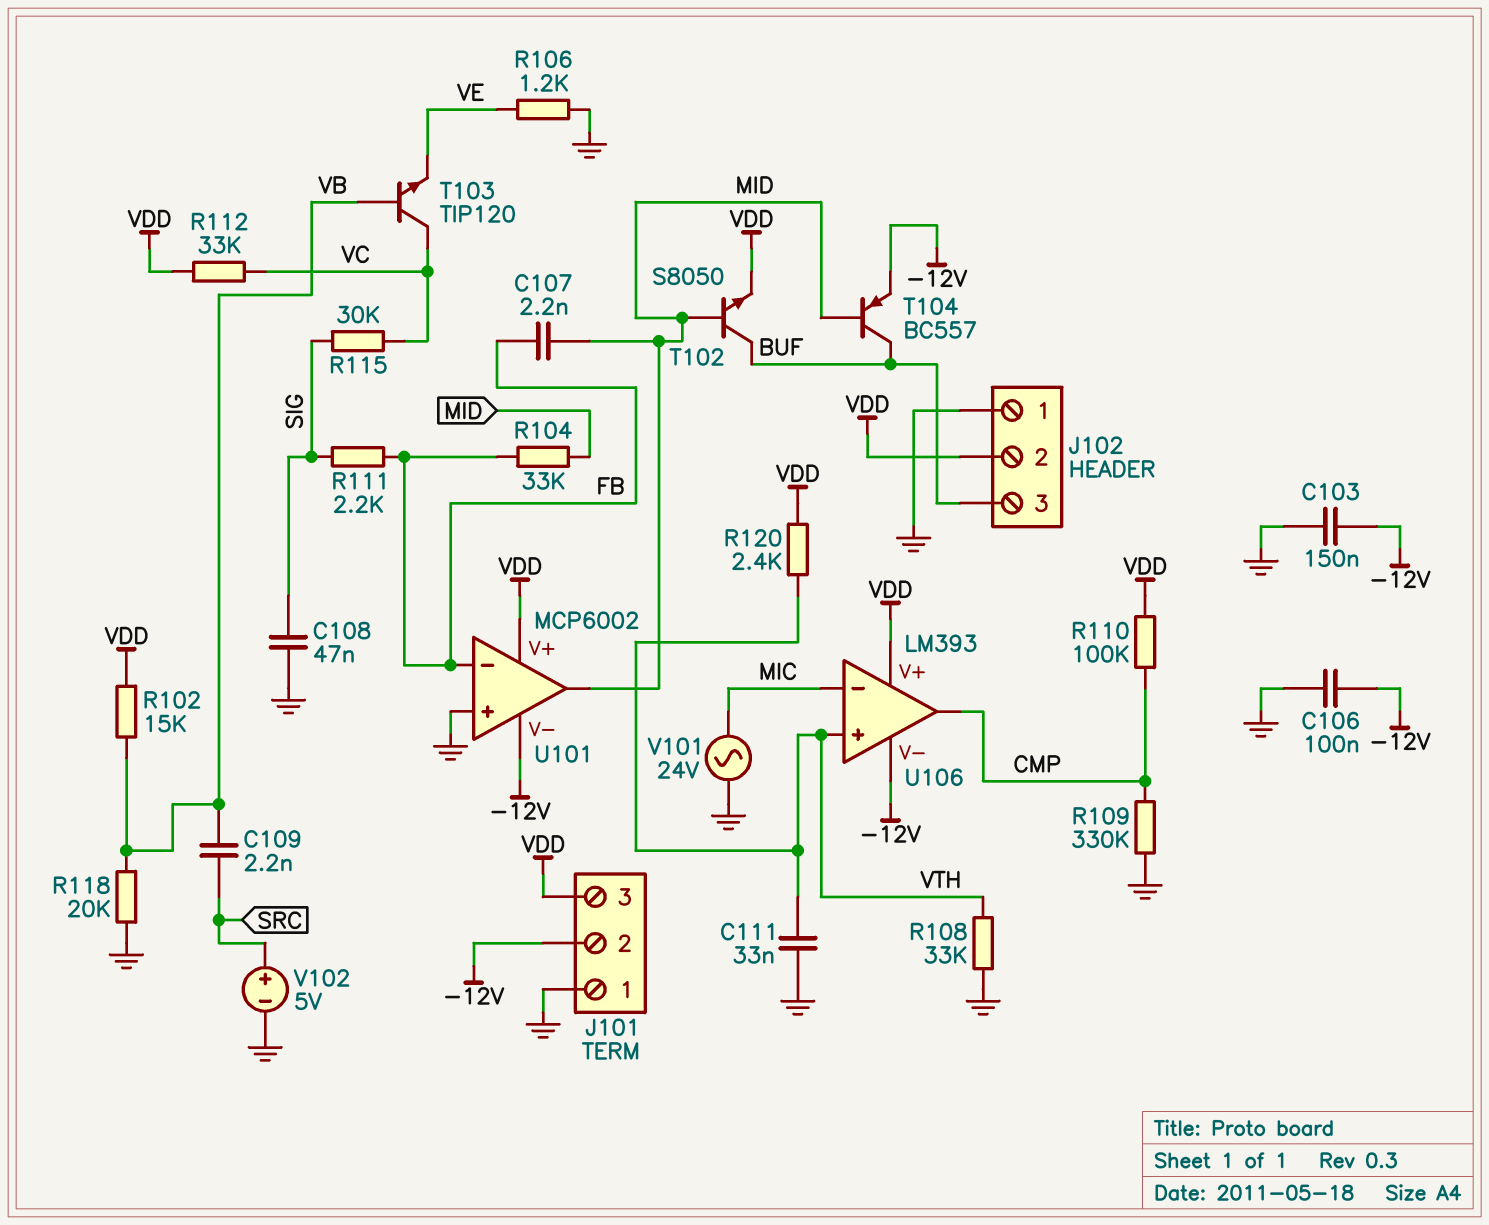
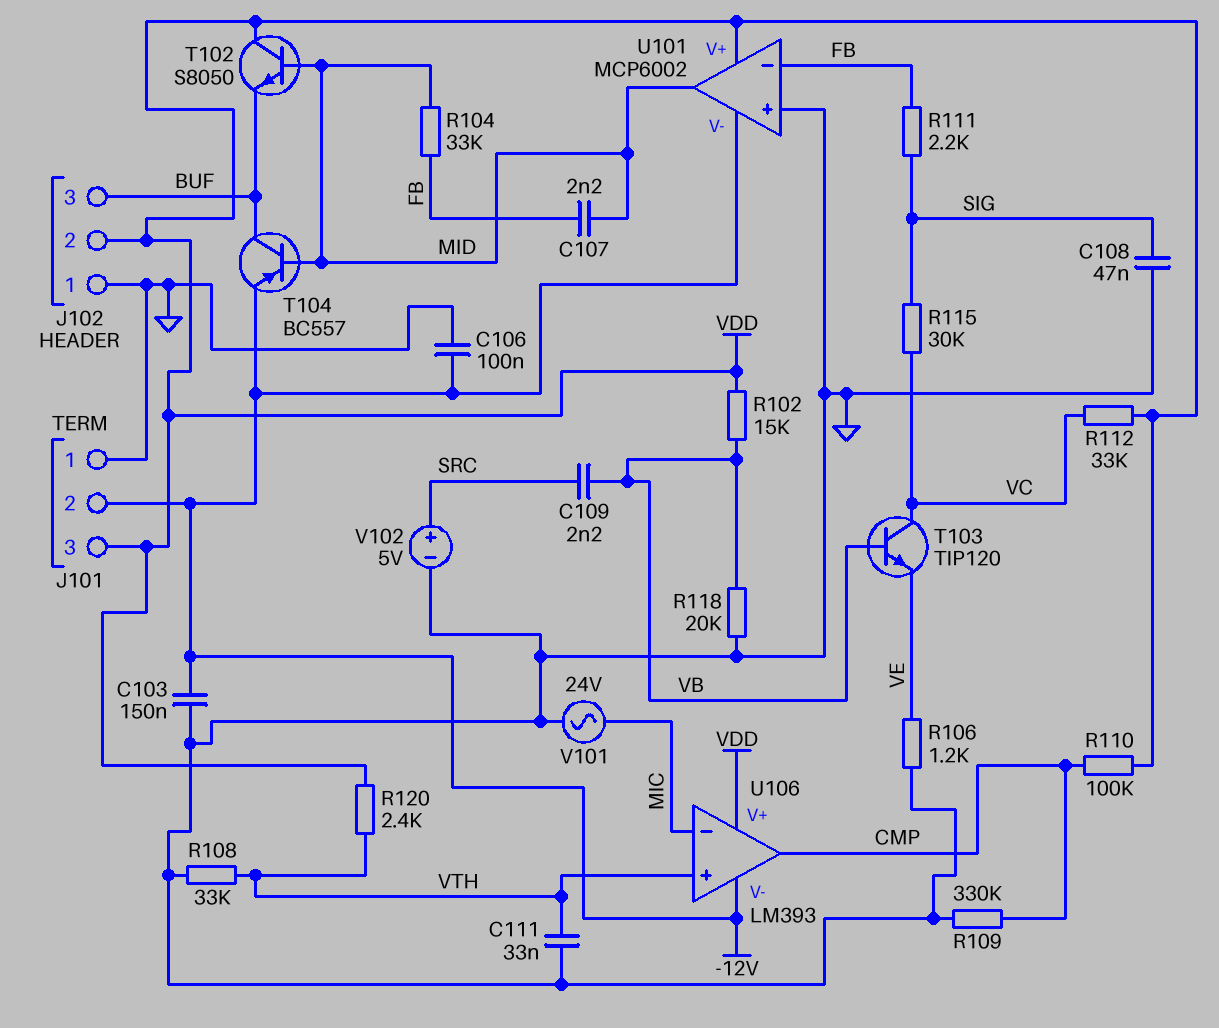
T102: NPN S8050 (B MID, C BUF, E VDD) -> NPN S8050 (B MID, C VDD, E BUF)

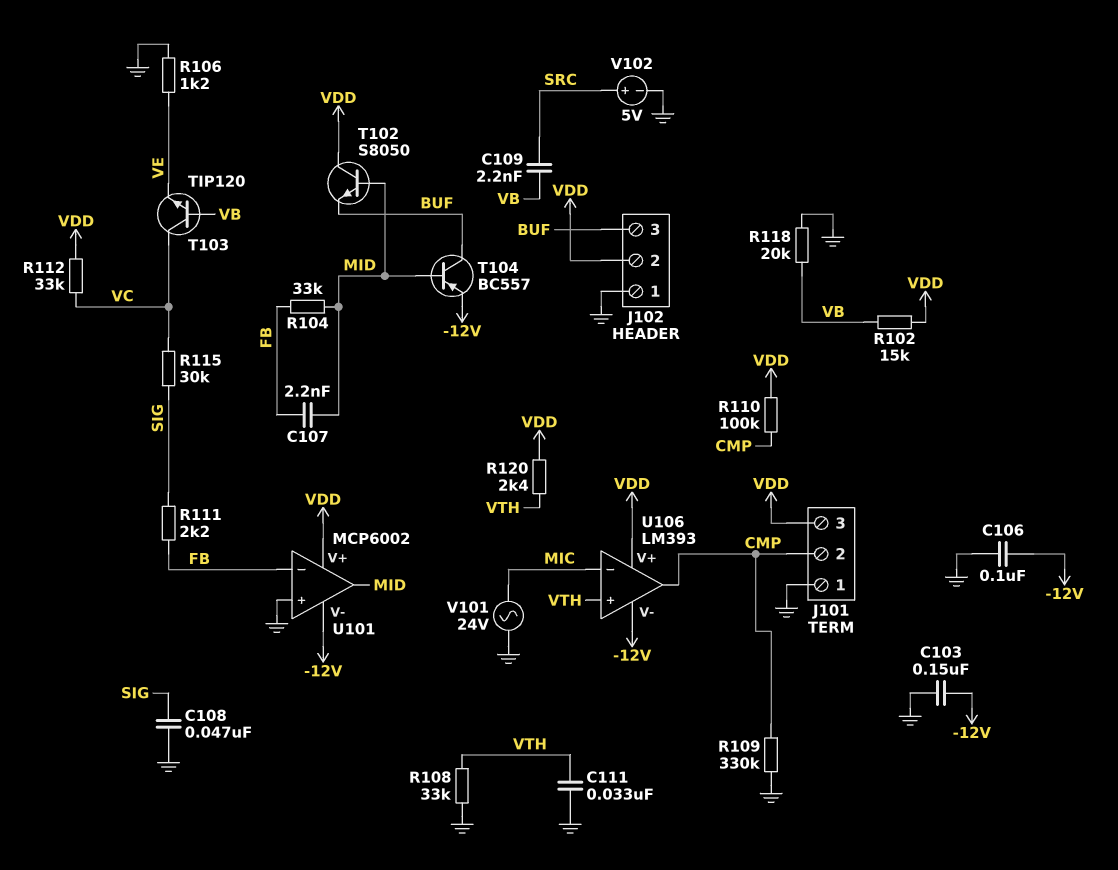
J101 pin 2: -12V -> CMP

